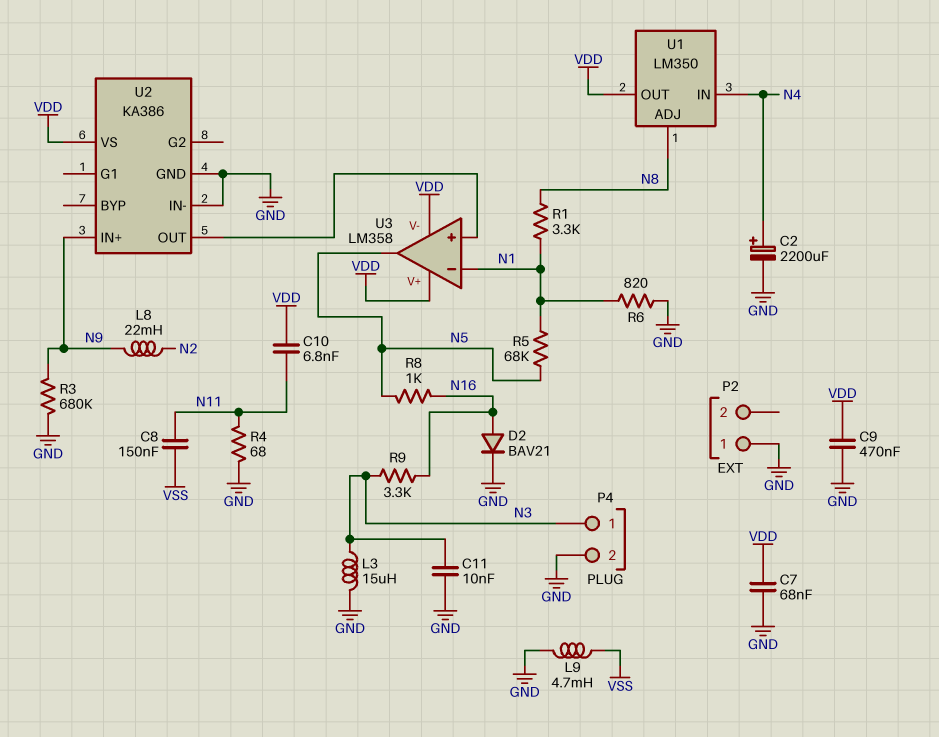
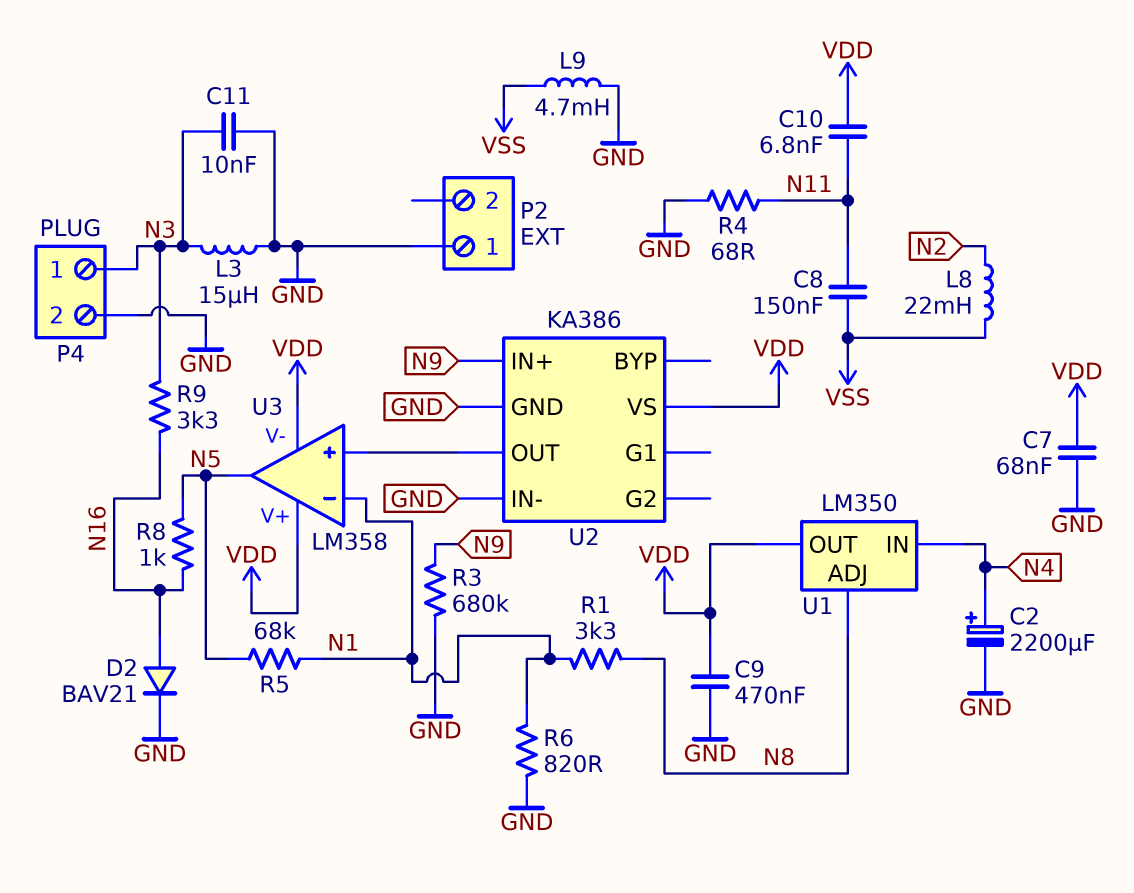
L8: 22mH (N2, N9) -> 22mH (N2, VSS)

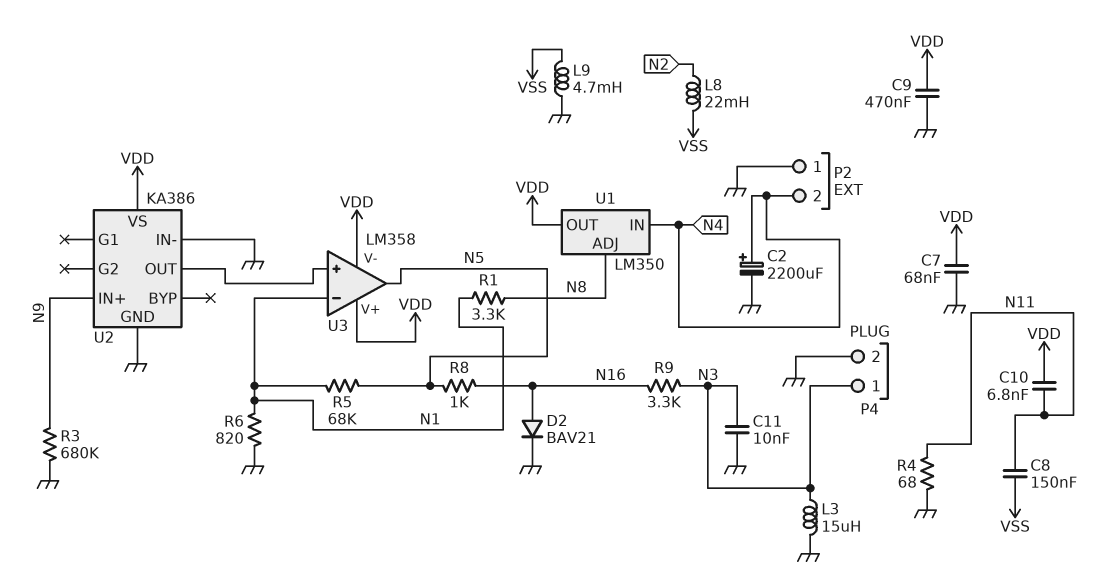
P2 pin 2: none -> N4

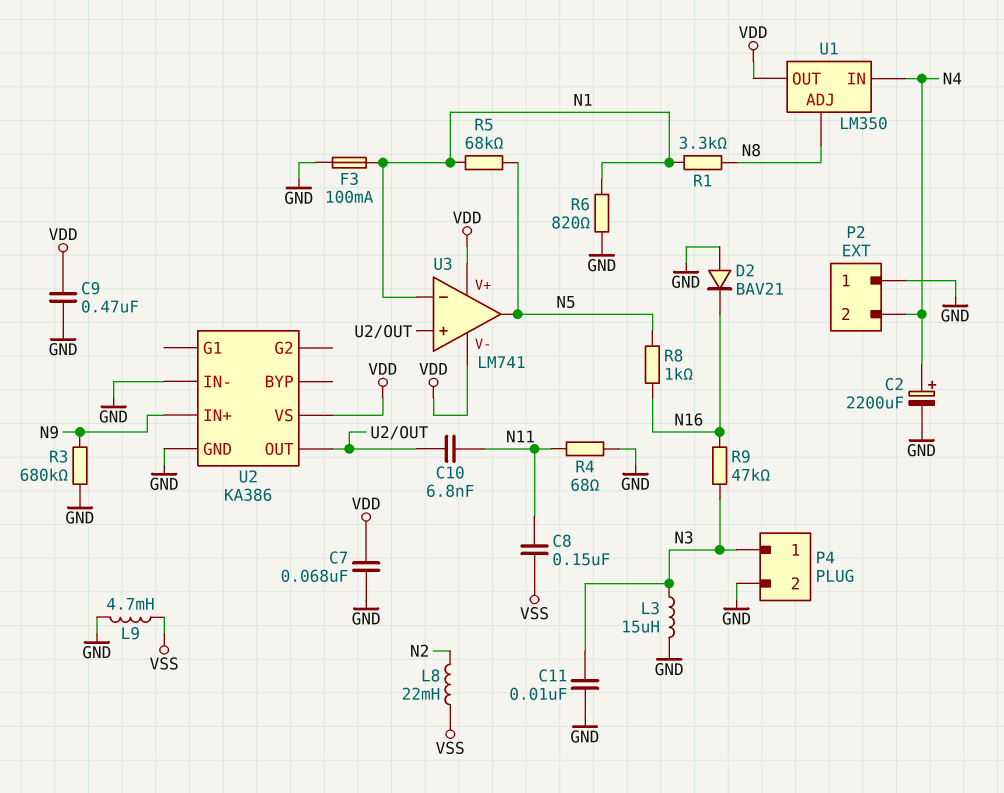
C10: 6.8nF (N11, VDD) -> 6.8nF (N11, U2/OUT)
D2: diode BAV21 (A N16, K GND) -> diode BAV21 (A GND, K N16)
F3: none -> 100mA (GND, N1)
R9: 3.3k (N3, N16) -> 47k (N3, N16)
U3: LM358 -> LM741

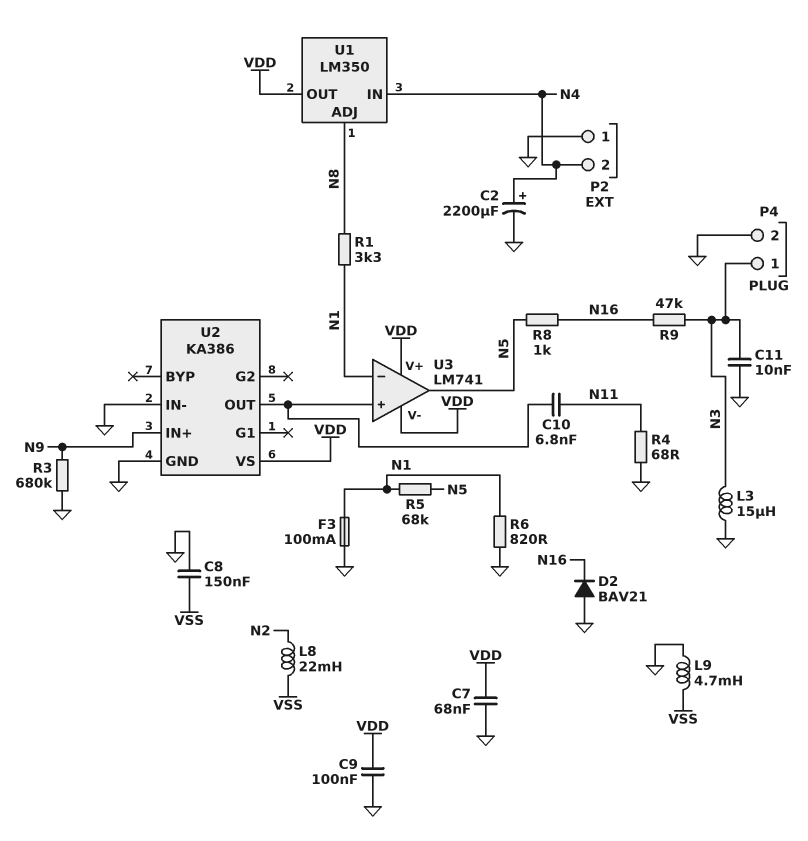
C8: 150nF (N11, VSS) -> 150nF (GND, VSS)
C9: 470nF (GND, VDD) -> 100nF (GND, VDD)

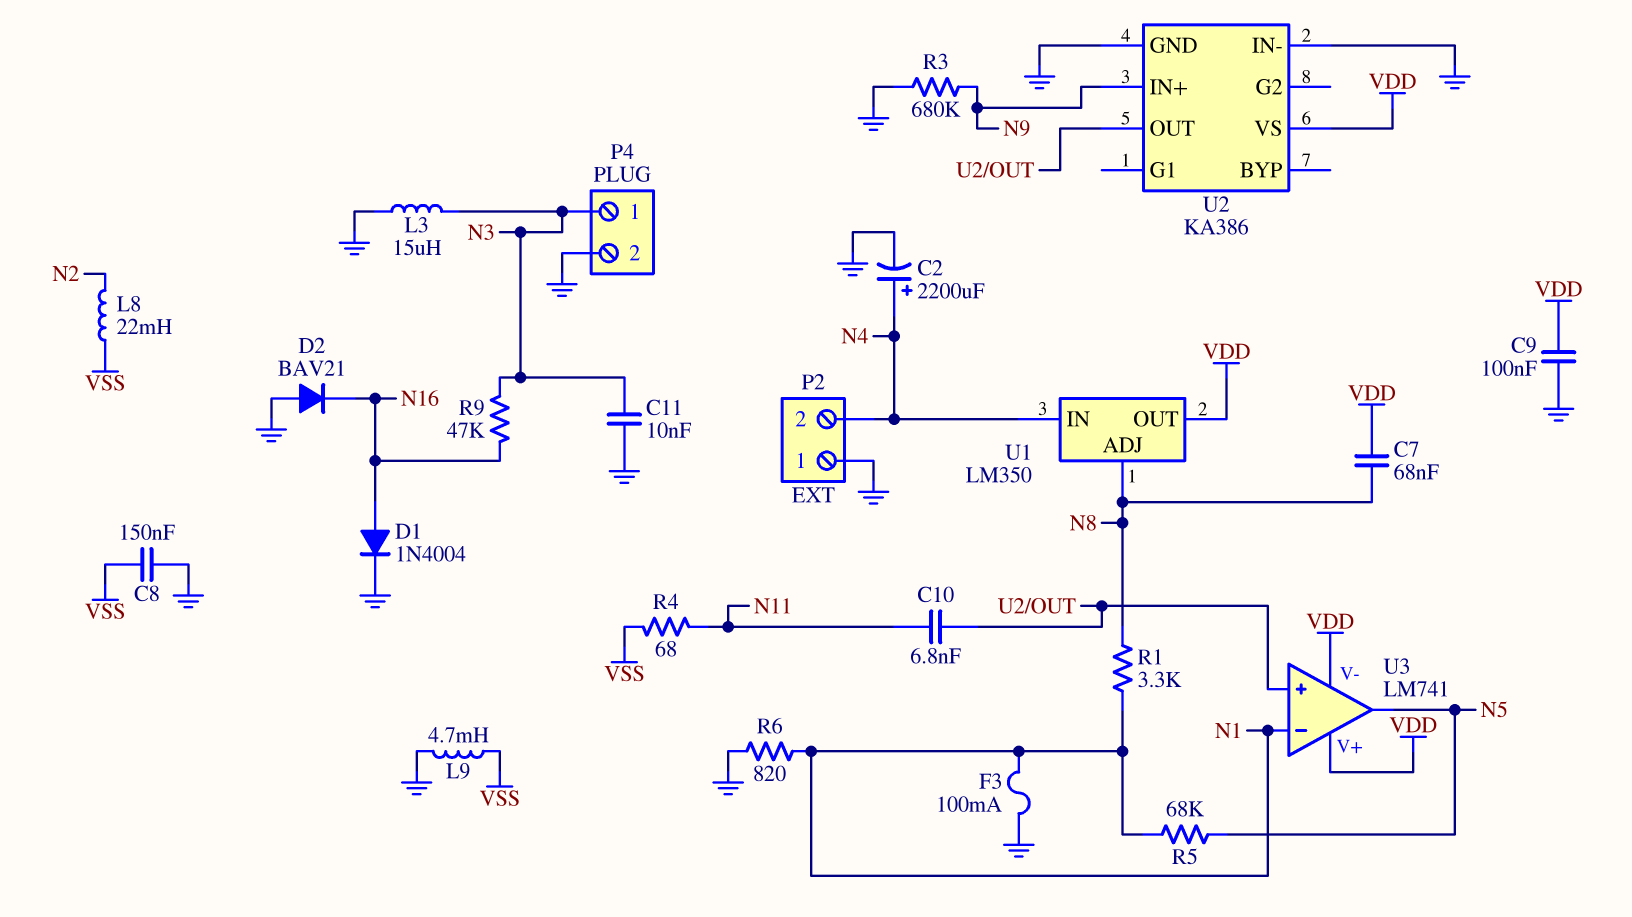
C7: 68nF (GND, VDD) -> 68nF (N8, VDD)
D1: none -> diode 1N4004 (A N16, K GND)
R4: 68 (GND, N11) -> 68 (N11, VSS)
R8: 1k (N5, N16) -> none

